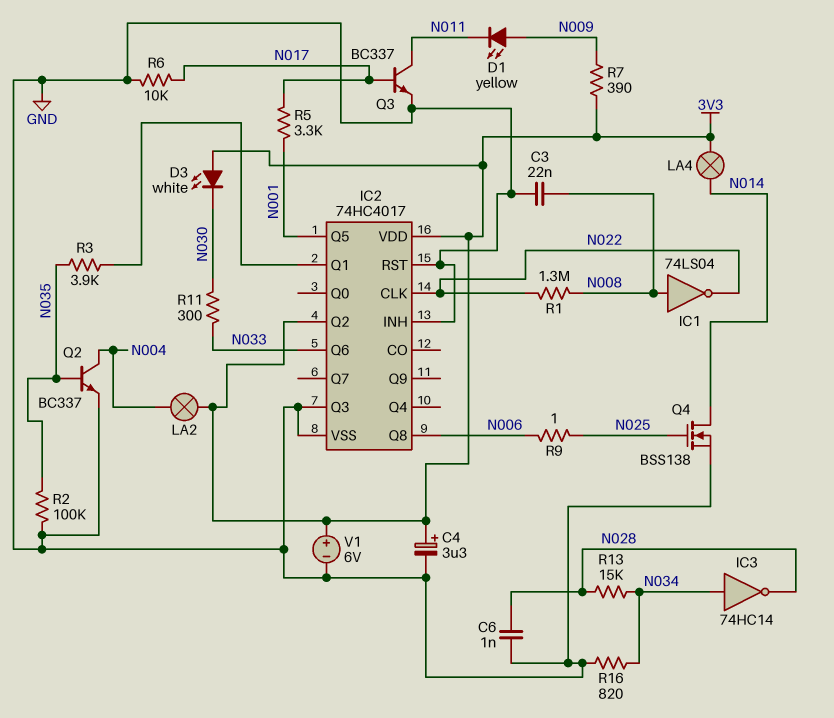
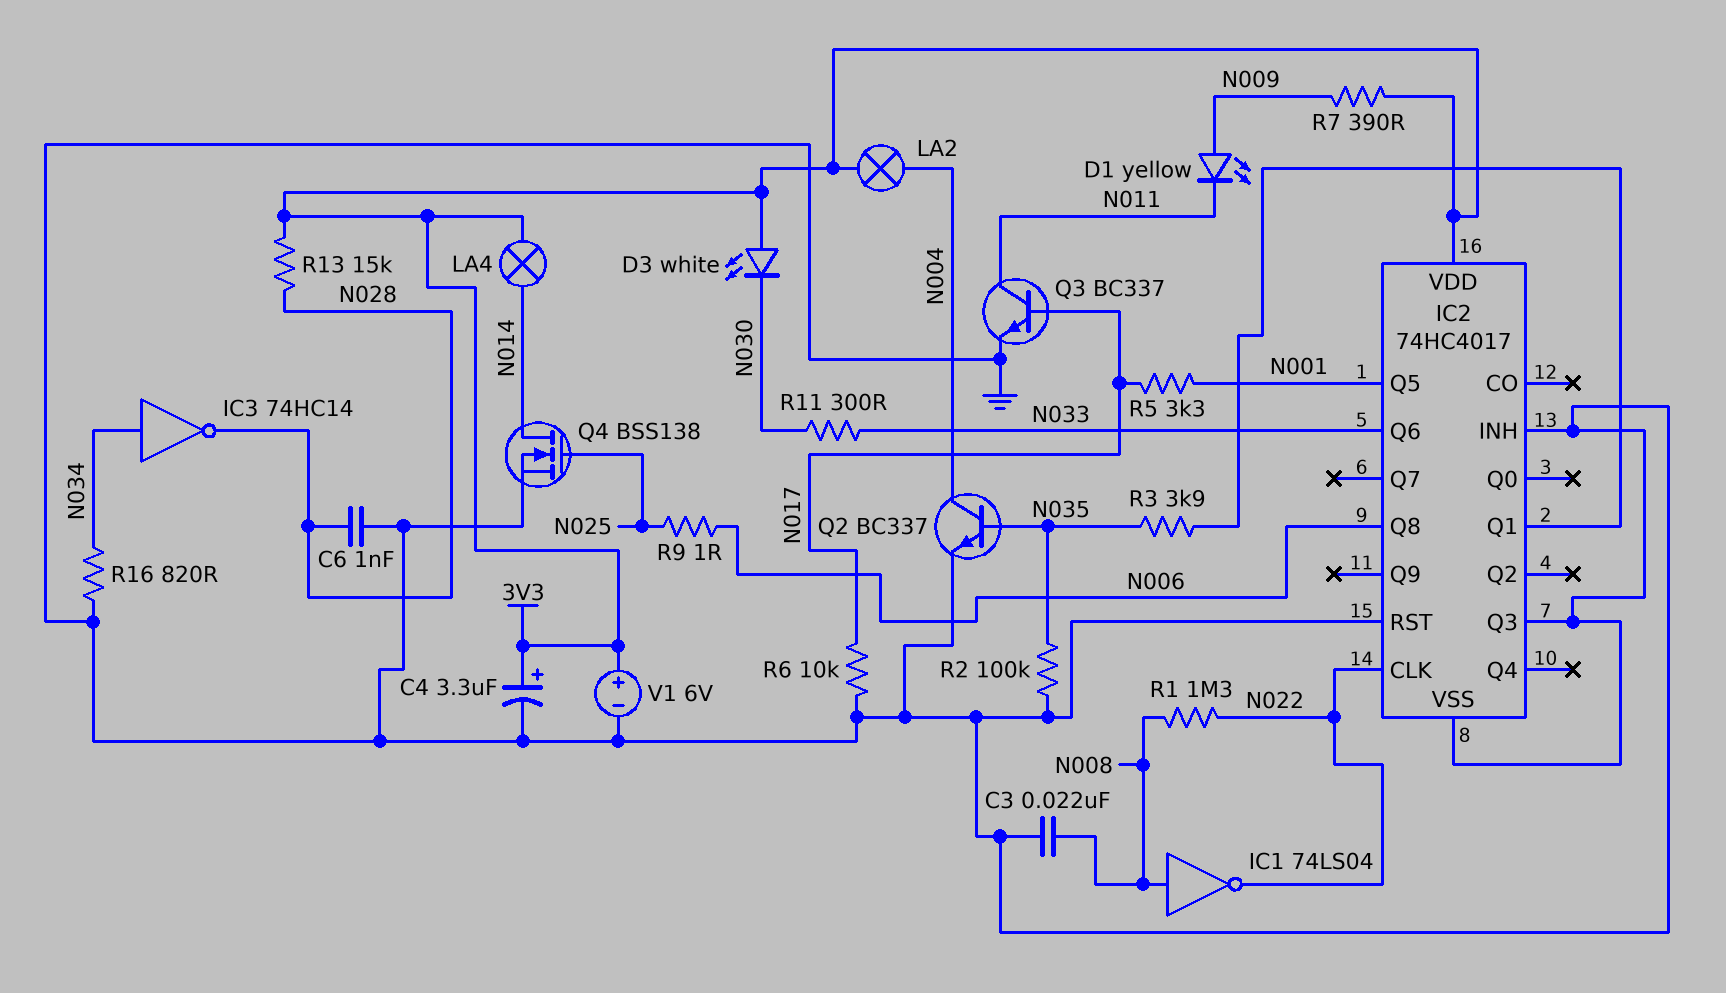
IC2 pin Q2: 3V3 -> none
R13: 15k (N028, N034) -> 15k (3V3, N028)

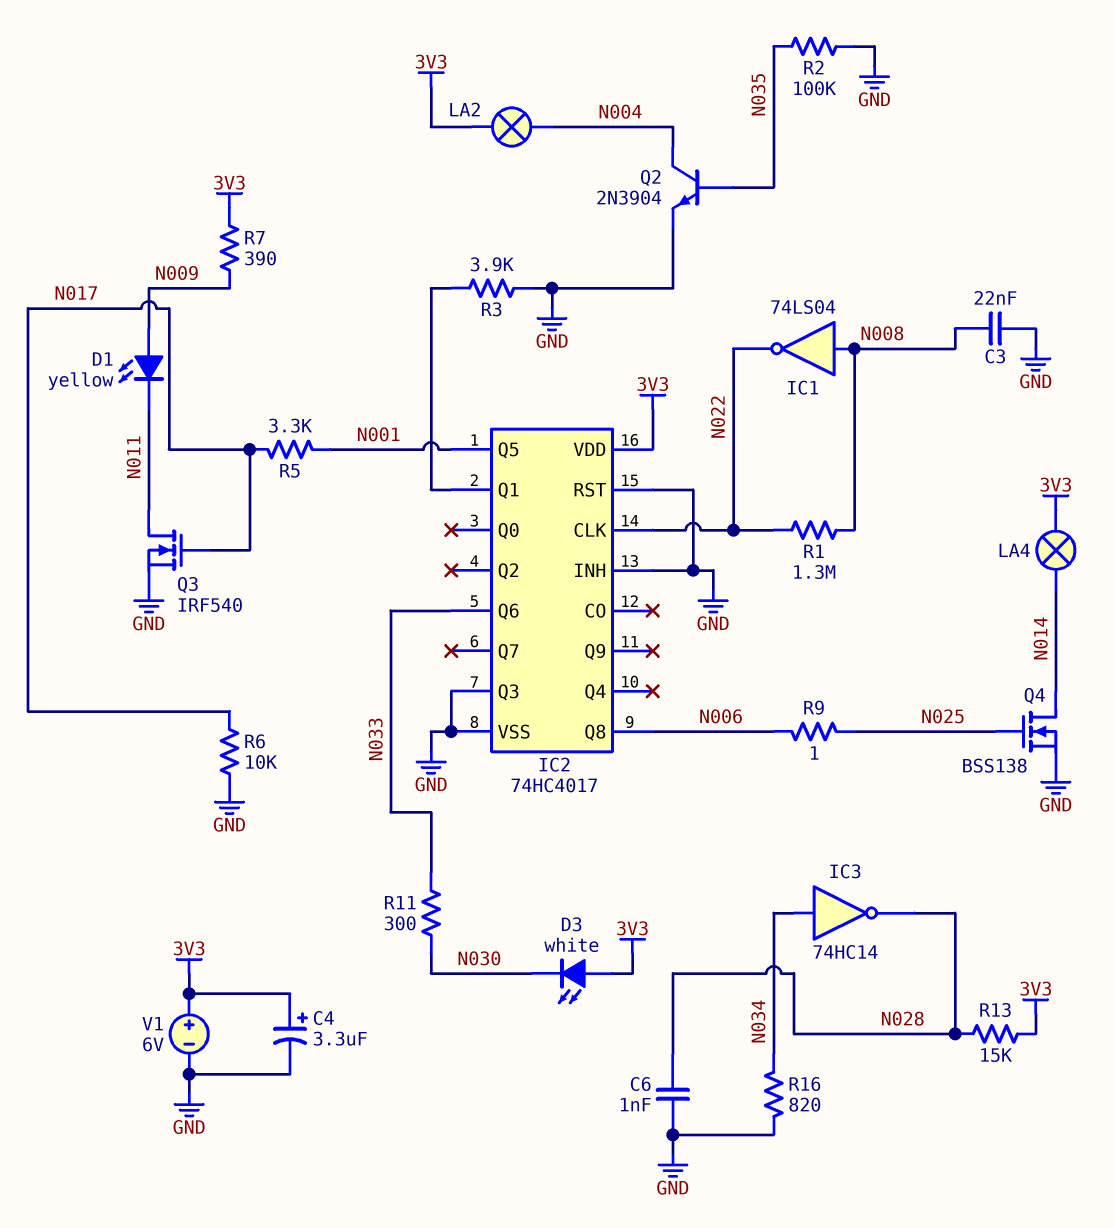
Q2: NPN BC337 (B N035, C N004, E GND) -> NPN 2N3904 (B N035, C N004, E GND)
Q3: NPN BC337 (B N017, C N011, E GND) -> NMOS IRF540 (G N017, D N011, S GND)
R3: 3.9k (IC2/Q1, N035) -> 3.9k (GND, IC2/Q1)

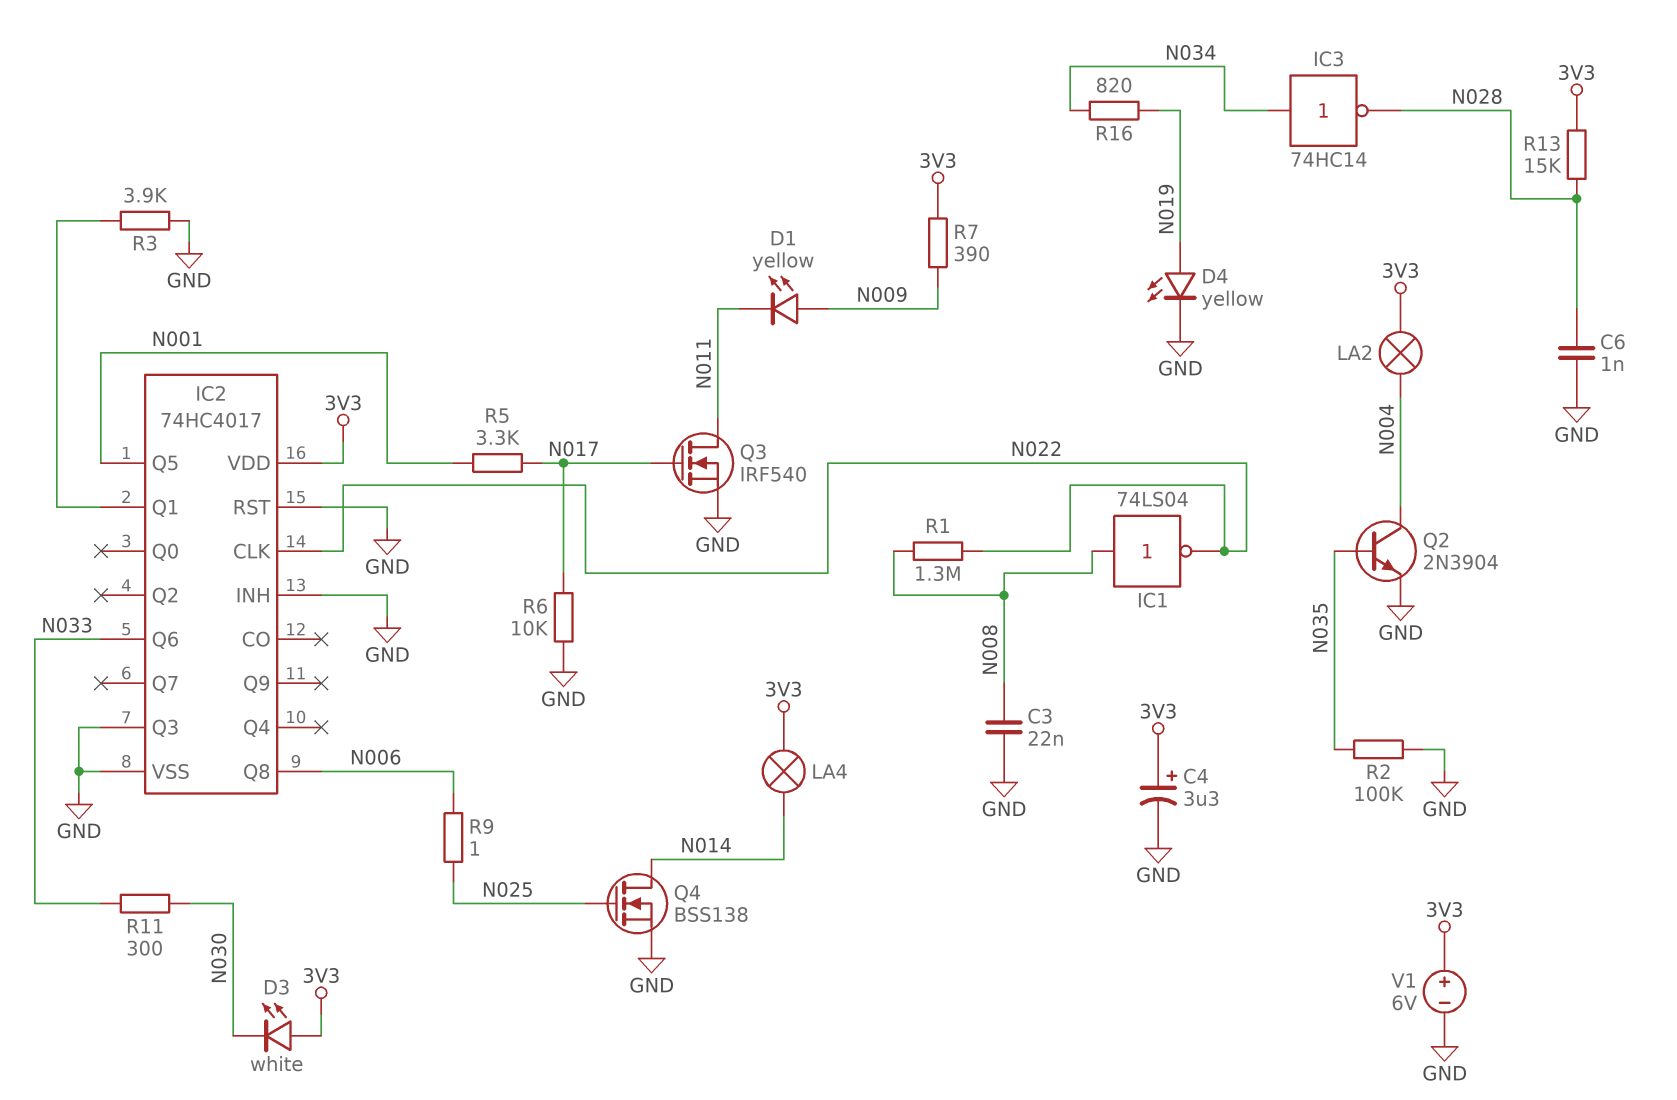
D4: none -> LED yellow (A N019, K GND)
R16: 820 (GND, N034) -> 820 (N019, N034)

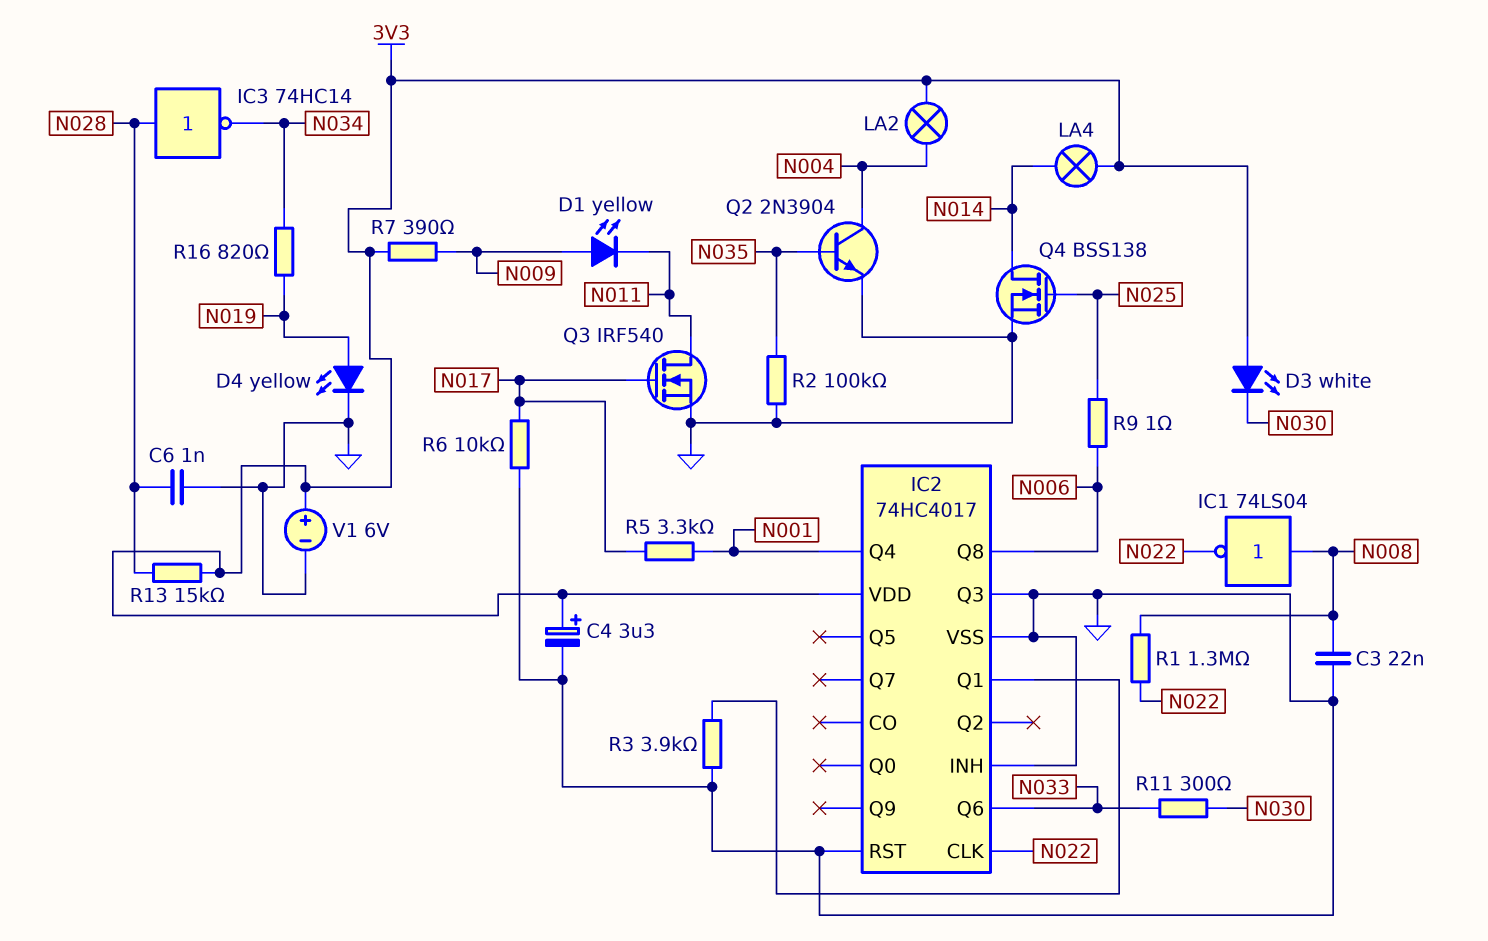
IC2 pin Q4: none -> N001
IC2 pin Q5: N001 -> none
IC3: NOT 74HC14 (in N034, out N028) -> NOT 74HC14 (in N028, out N034)

